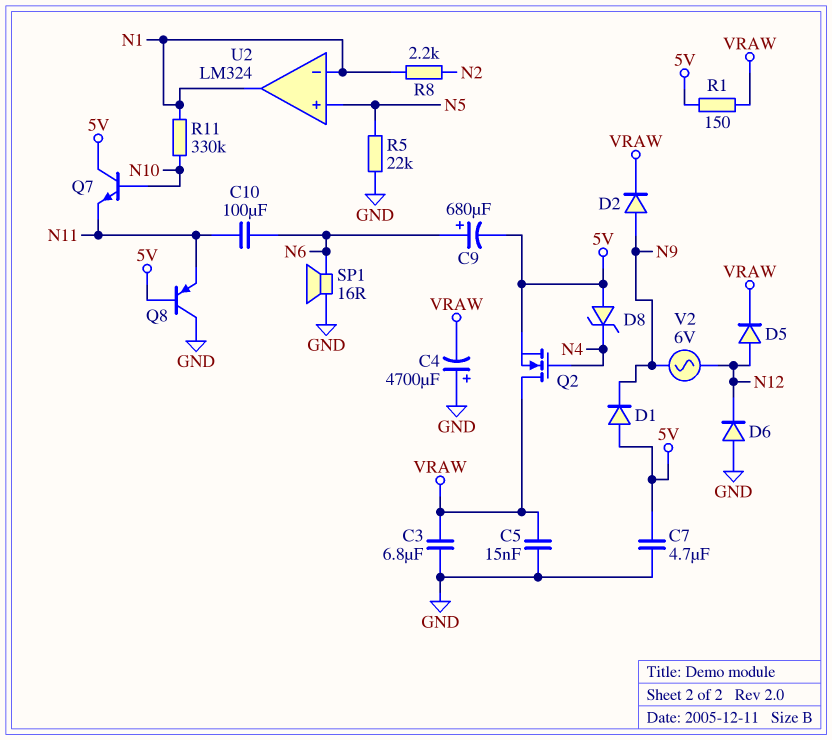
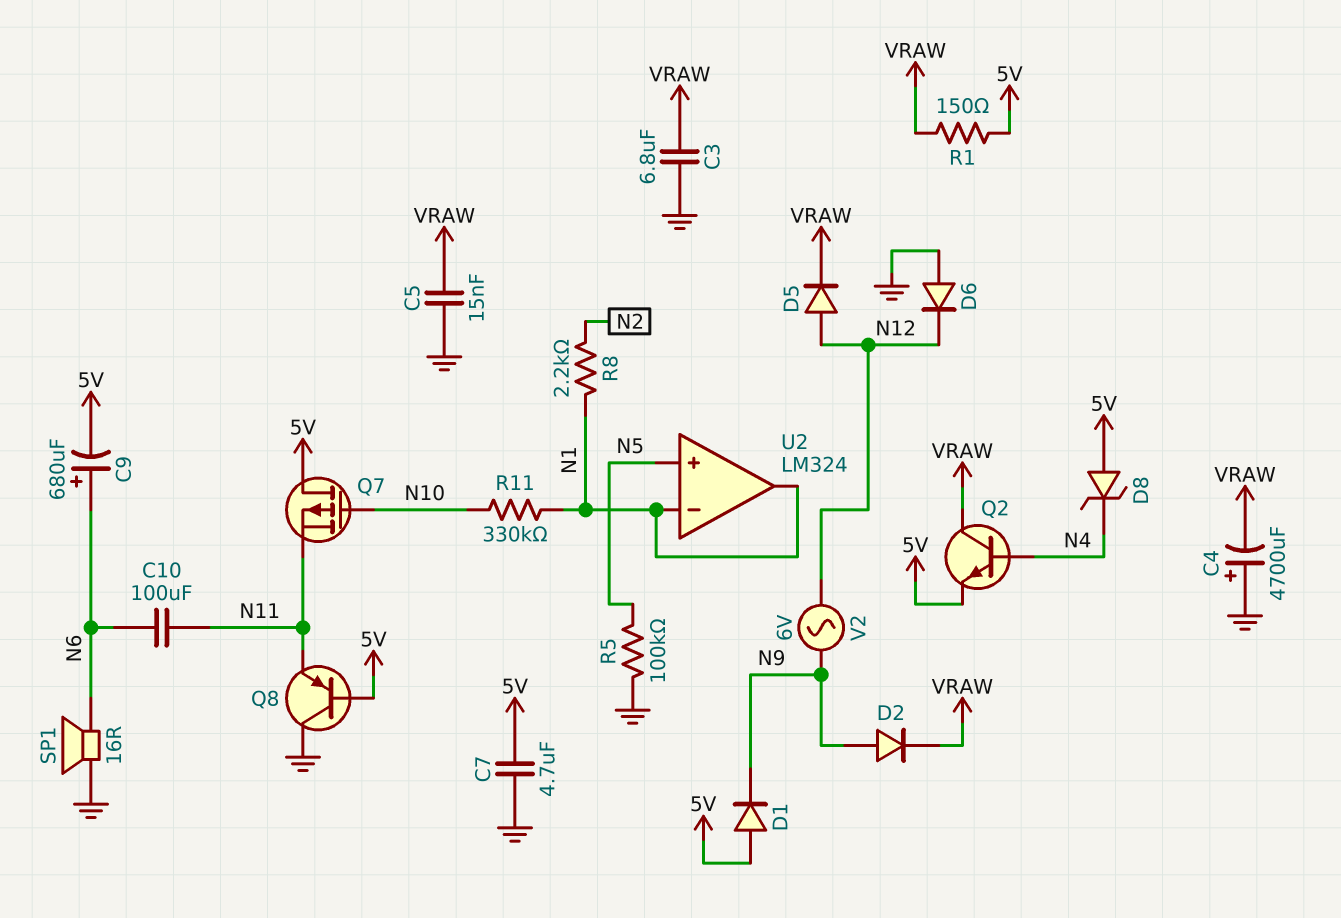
Q2: NMOS (G N4, D VRAW, S 5V) -> NPN (B N4, C VRAW, E 5V)
Q7: NPN (B N10, C 5V, E N11) -> PMOS (G N10, D 5V, S N11)
R5: 22k (GND, N5) -> 100k (GND, N5)

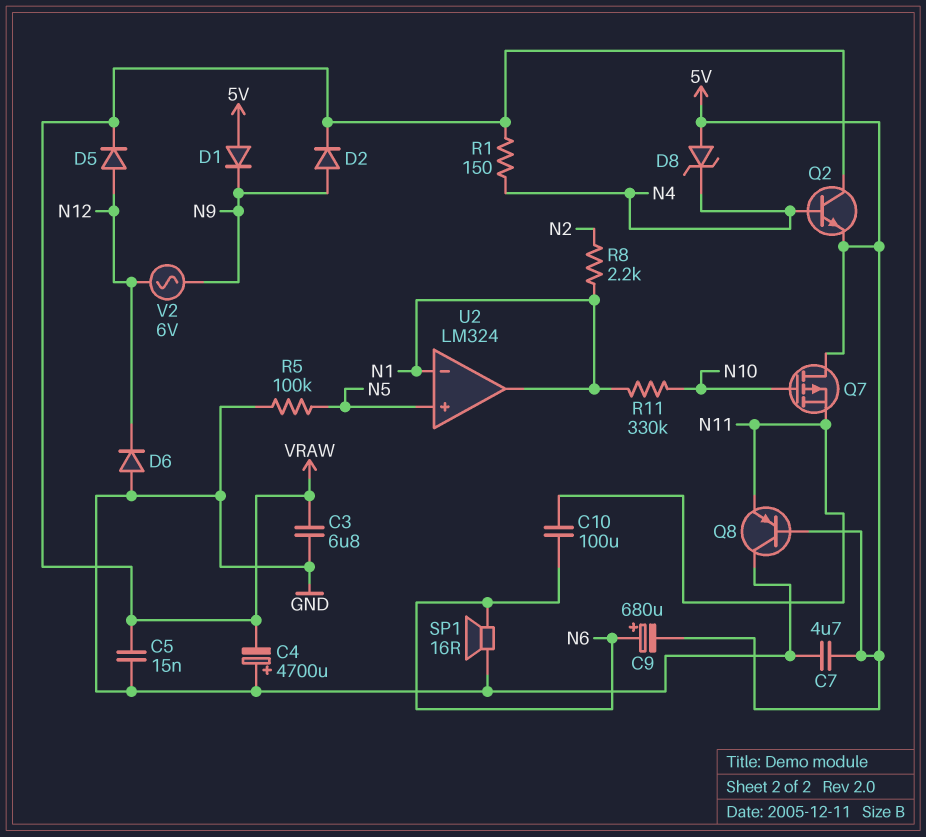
R1: 150 (5V, VRAW) -> 150 (N4, VRAW)

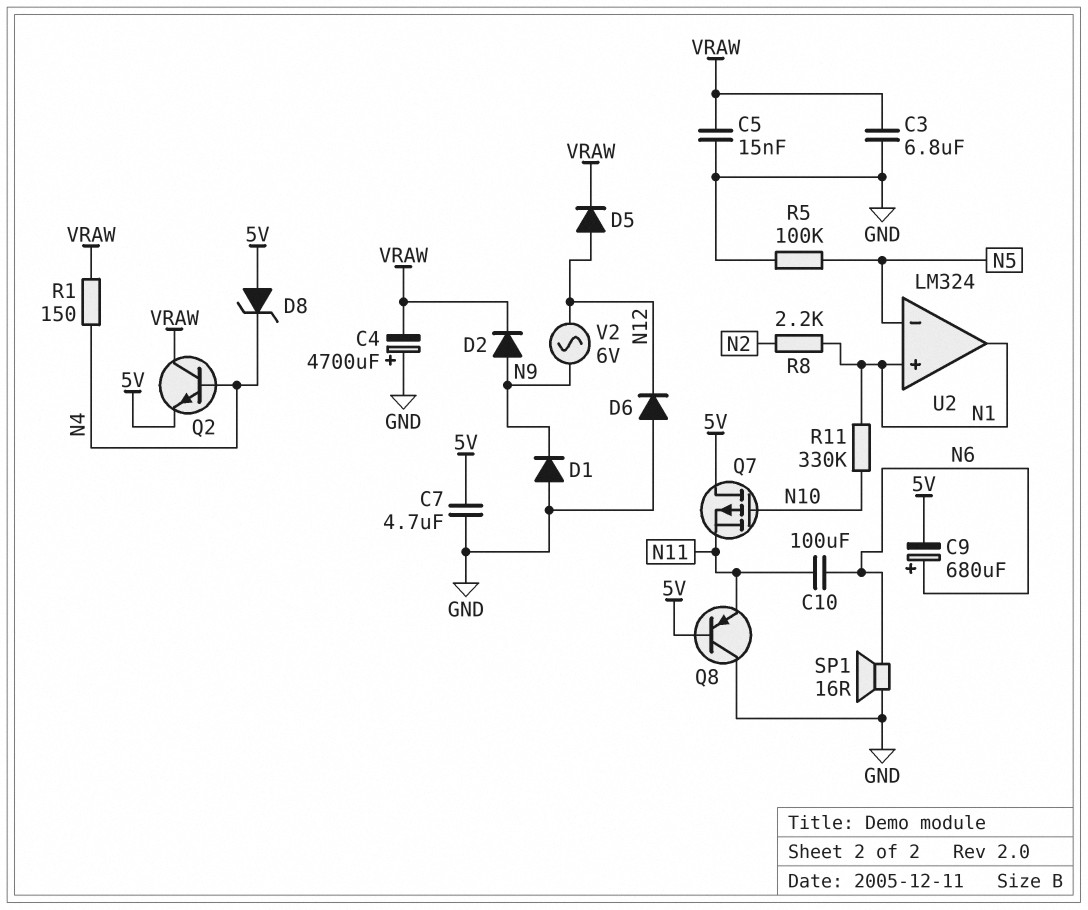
D1: diode (A 5V, K N9) -> diode (A GND, K N9)
U2 pin in+: N5 -> N1
U2 pin in-: N1 -> N5

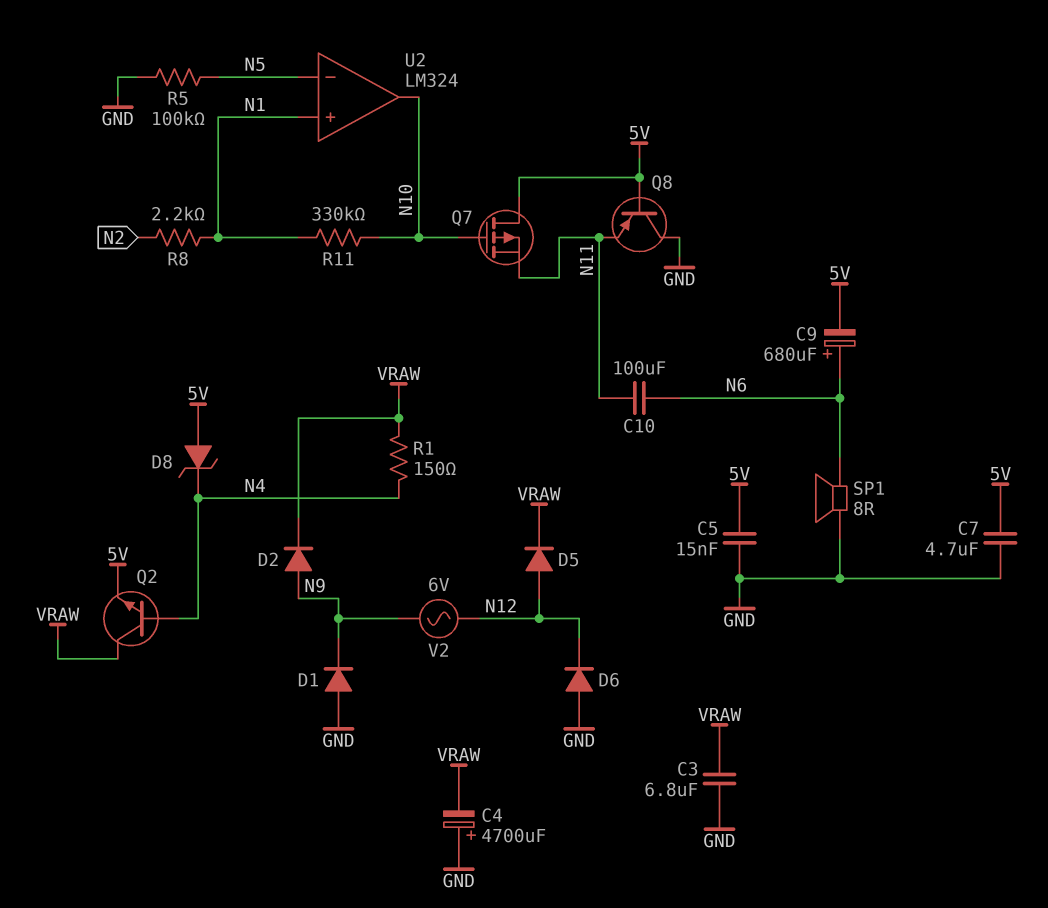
C5: 15nF (GND, VRAW) -> 15nF (5V, GND)
SP1: speaker 16R (GND, N6) -> speaker 8R (GND, N6)
U2 pin out: N1 -> N10

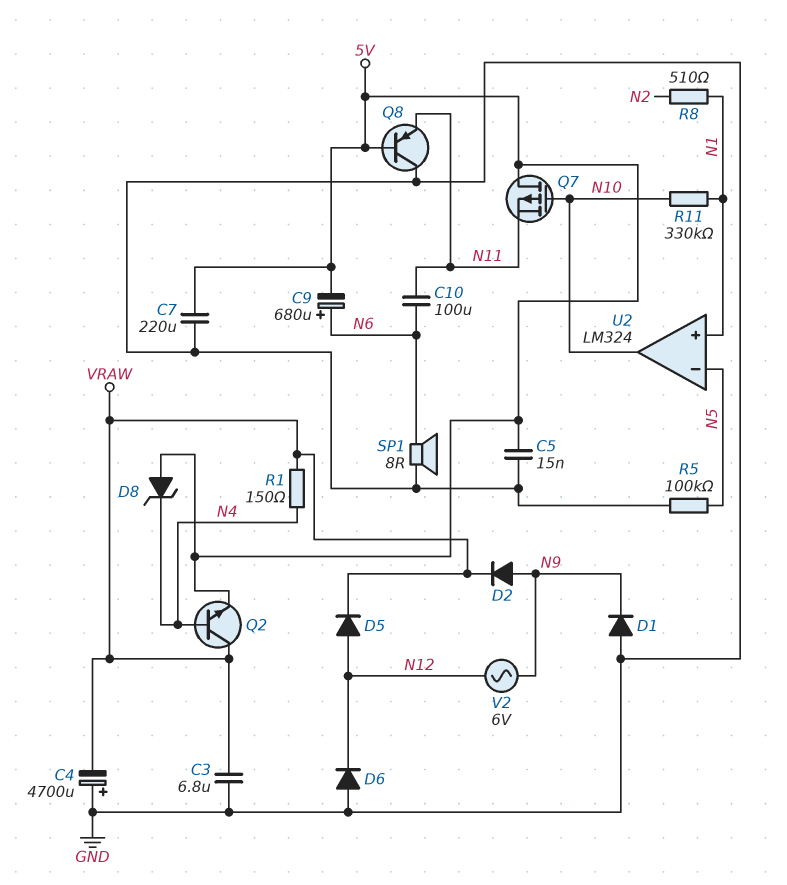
C7: 4.7uF (5V, GND) -> 220uF (5V, GND)
R8: 2.2k (N1, N2) -> 510 (N1, N2)

